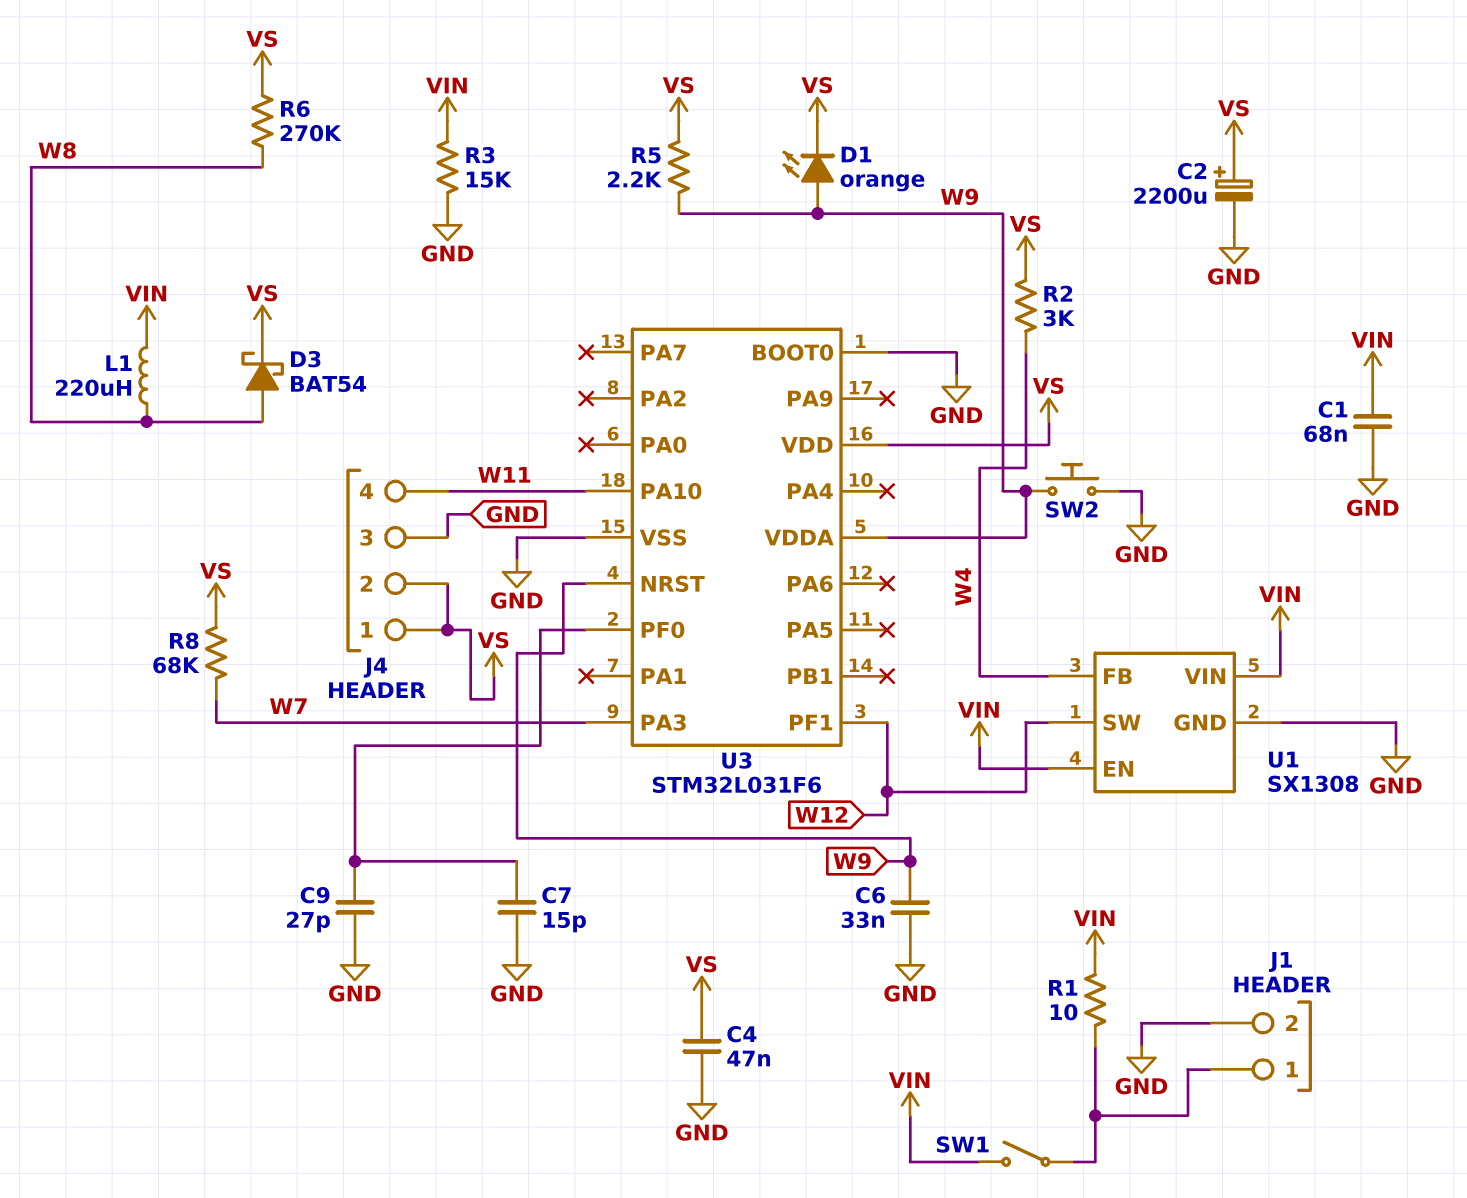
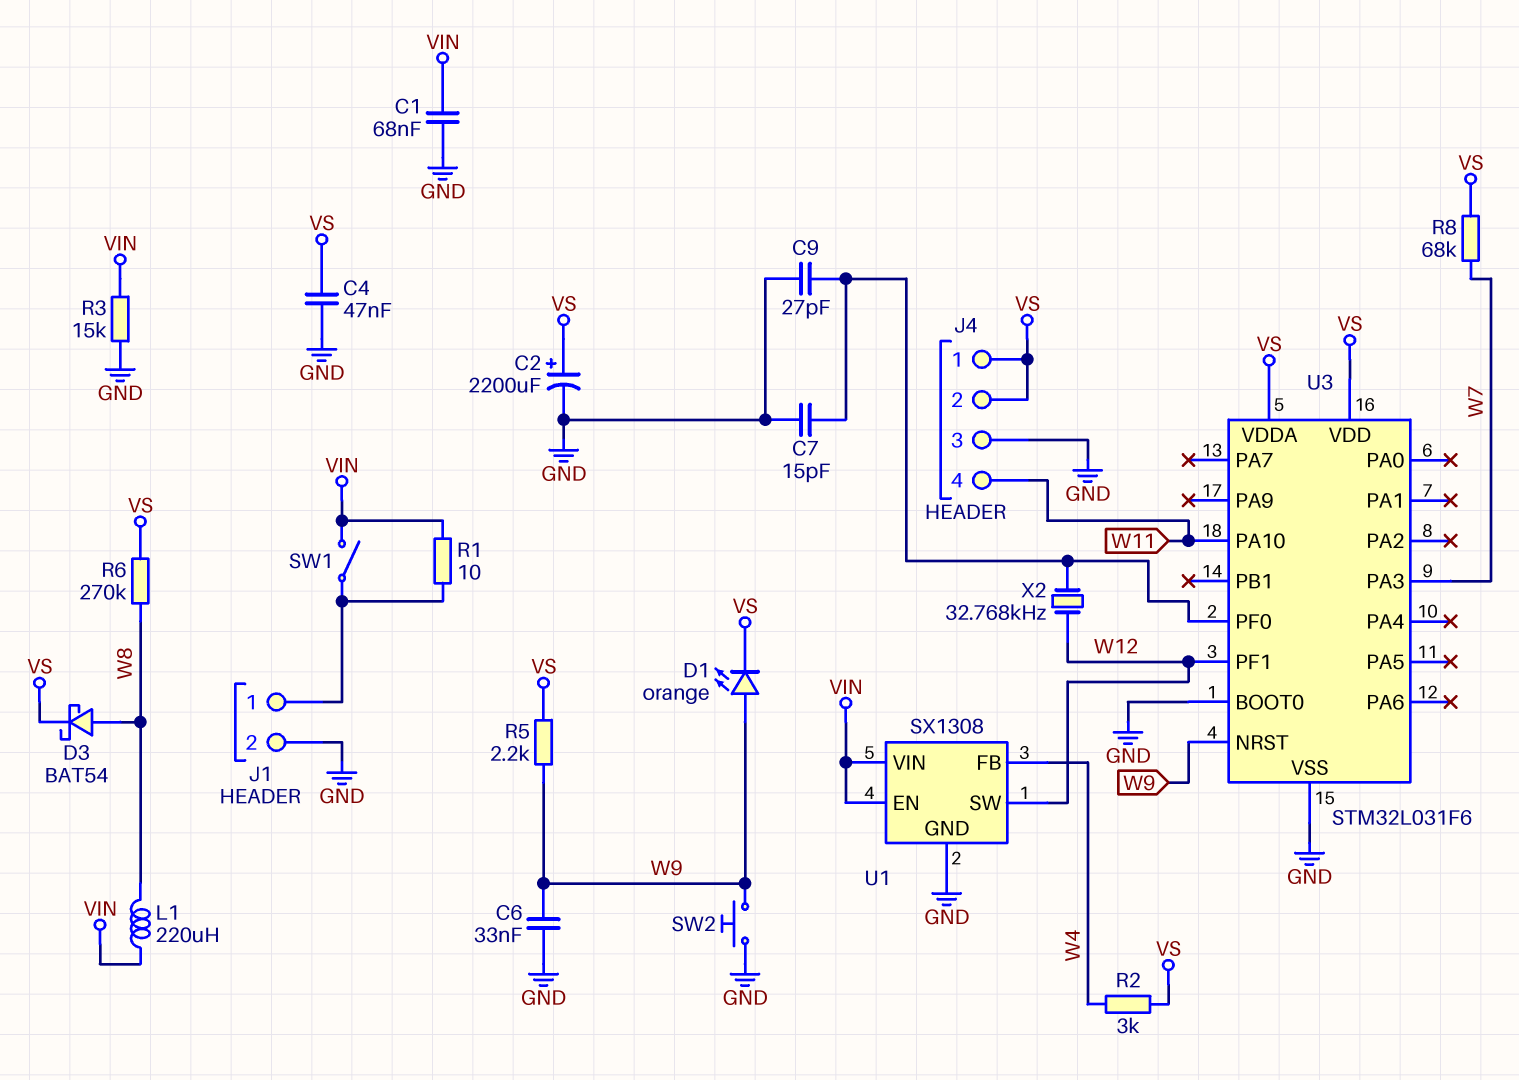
U3 pin VDDA: W9 -> VS
X2: none -> 32.768kHz (U3/PF0, W12)

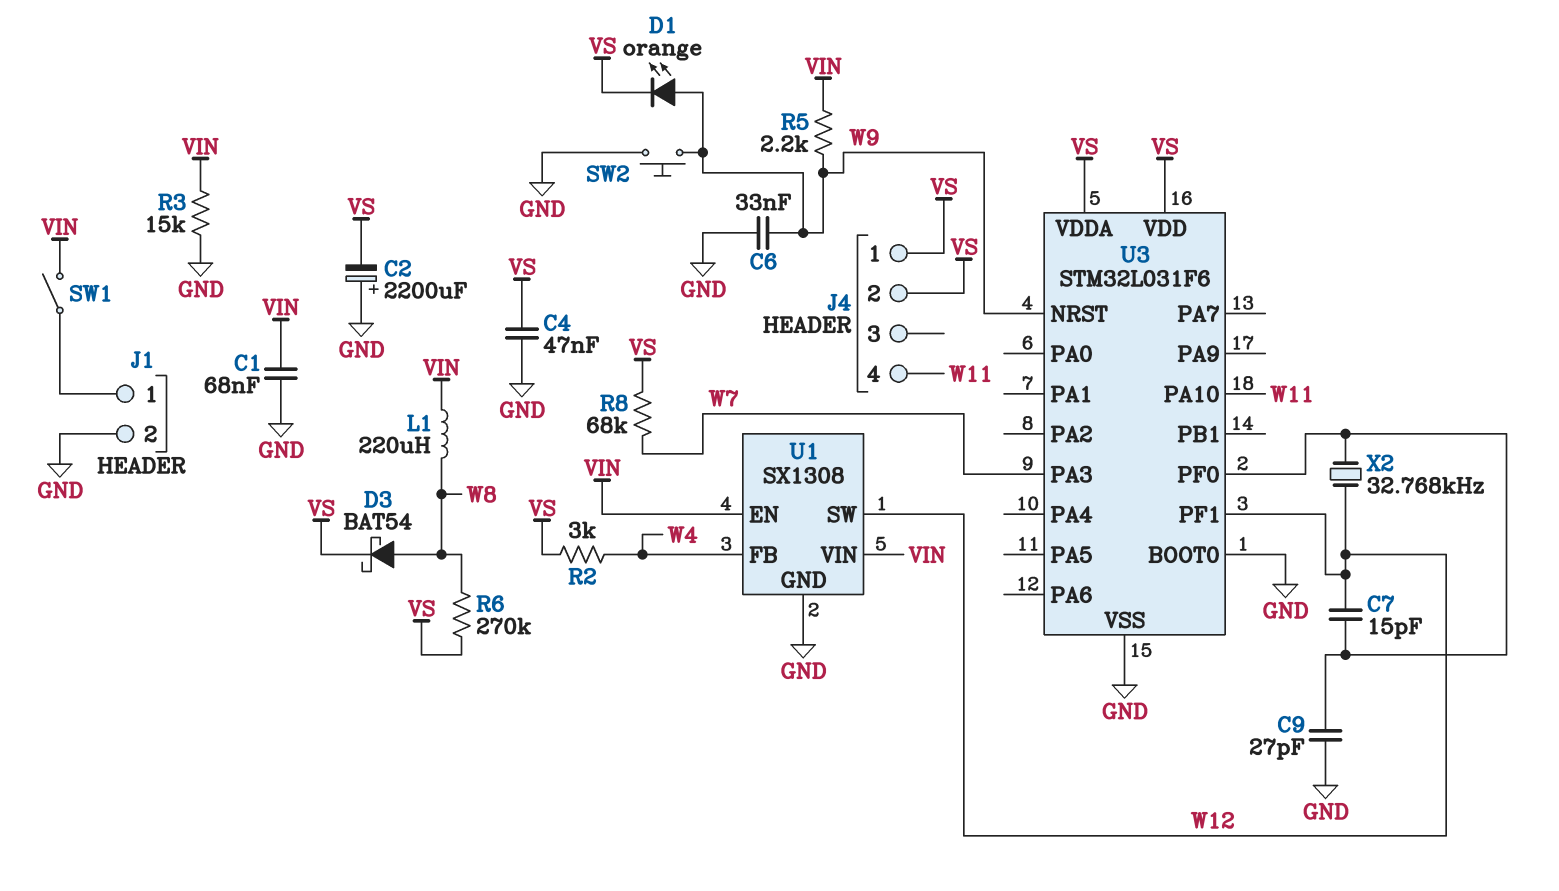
C2: 2200uF (plus VS, minus GND) -> 2200uF (plus GND, minus VS)
C7: 15pF (GND, U3/PF0) -> 15pF (U3/PF0, W12)
J4 pin 3: GND -> none
R1: 10 (J1/1, VIN) -> none
R5: 2.2k (VS, W9) -> 2.2k (VIN, W9)

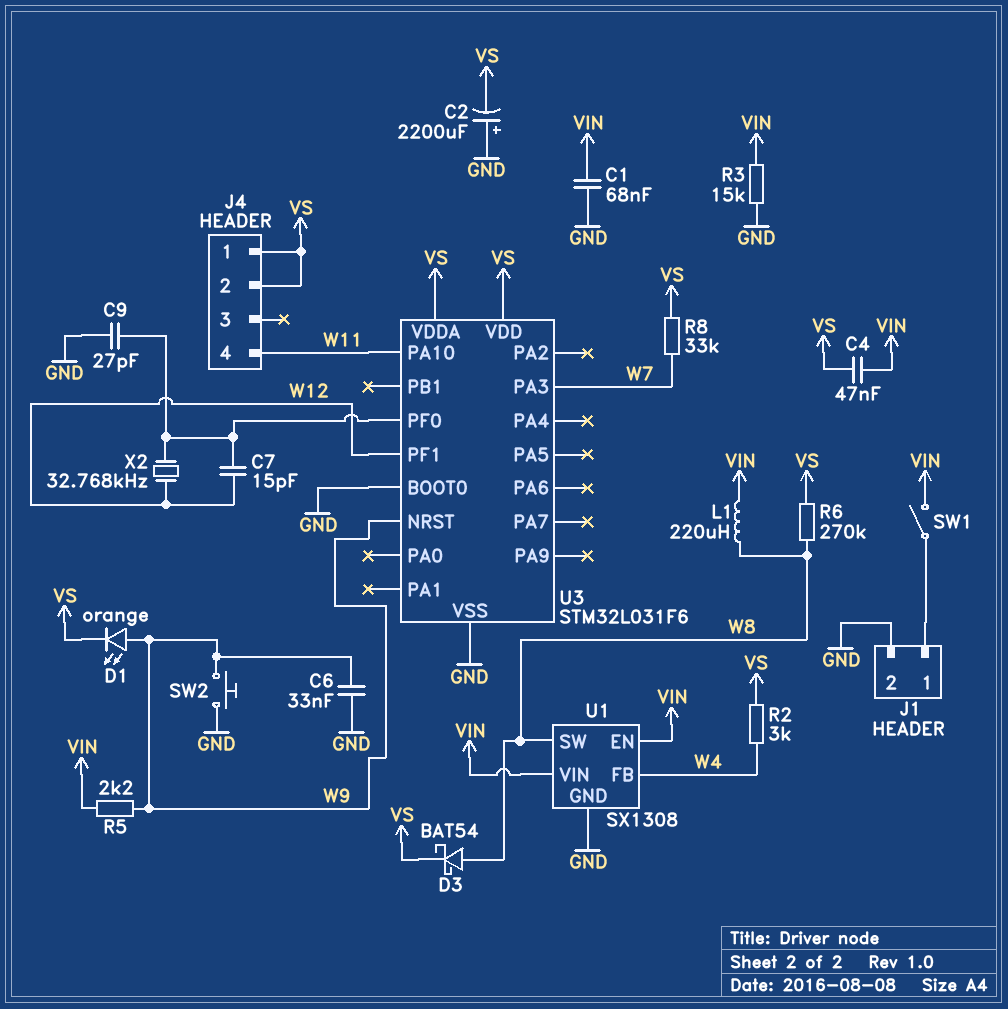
C4: 47nF (GND, VS) -> 47nF (VIN, VS)
R8: 68k (VS, W7) -> 33k (VS, W7)
U1 pin SW: W12 -> W8

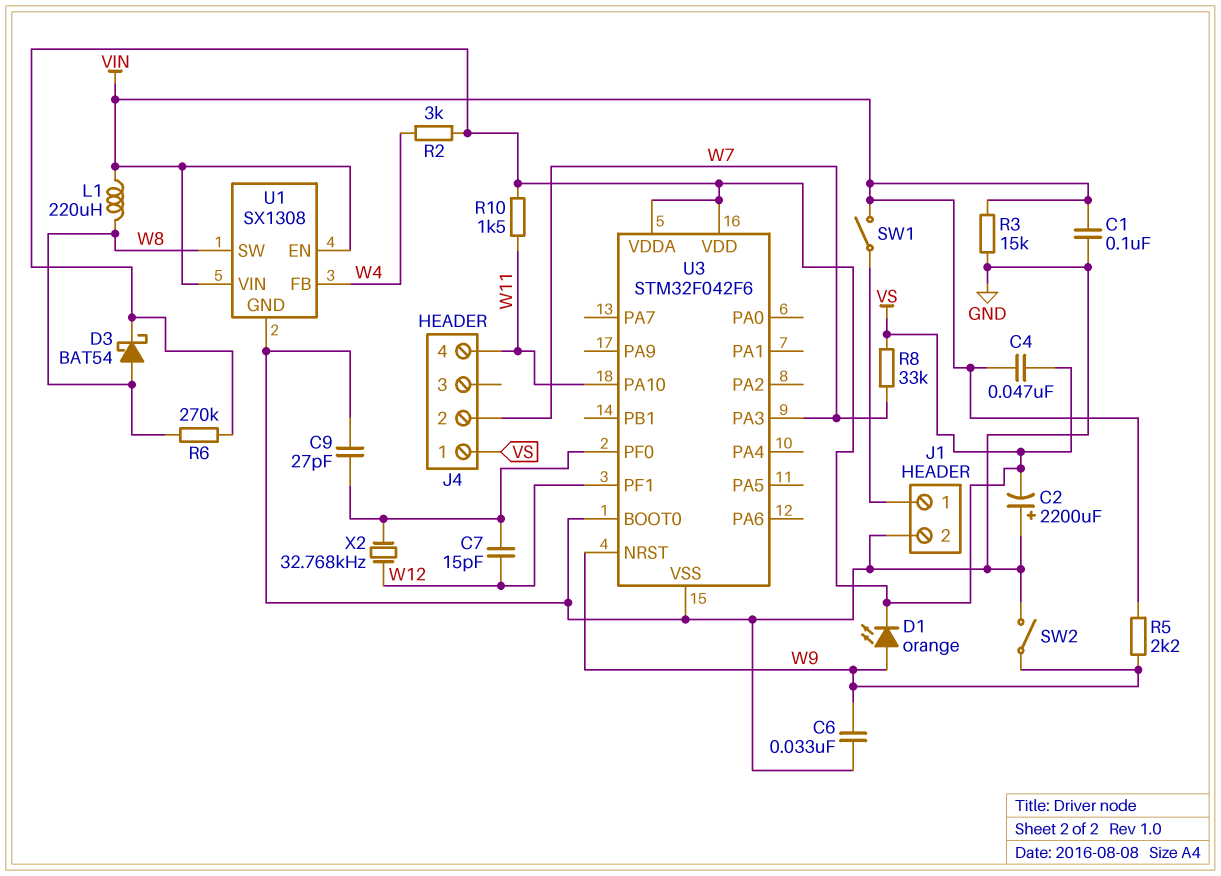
C1: 68nF (GND, VIN) -> 100nF (GND, VIN)
J4 pin 2: VS -> W7
R10: none -> 1.5k (VS, W11)
SW2: button (GND, W9) -> switch (GND, W9)
U3: STM32L031F6 -> STM32F042F6

